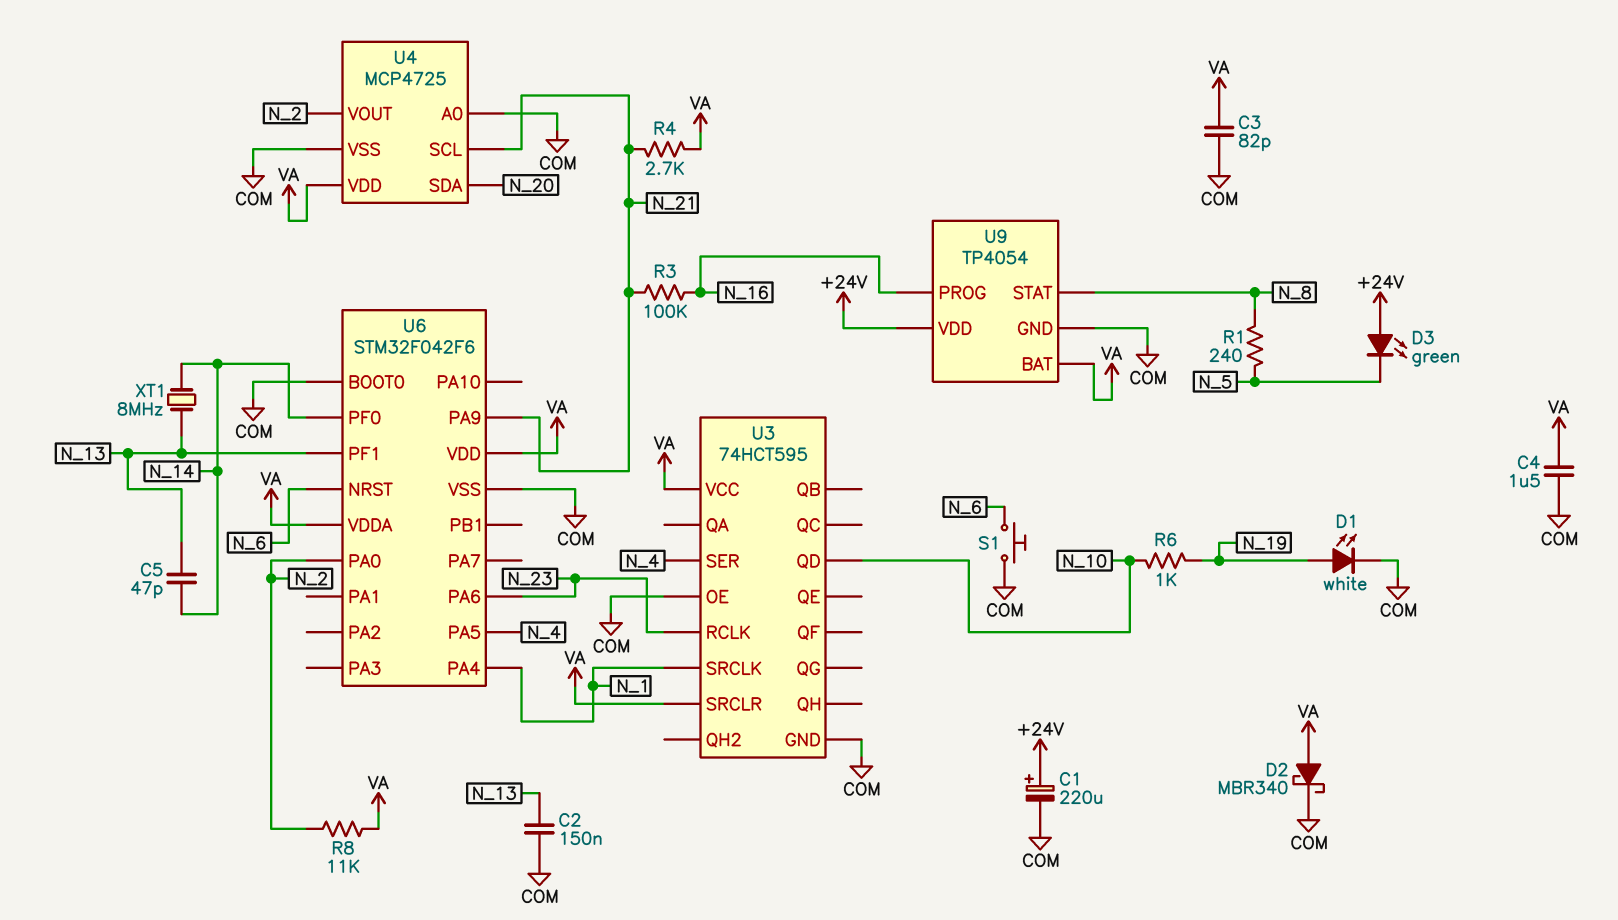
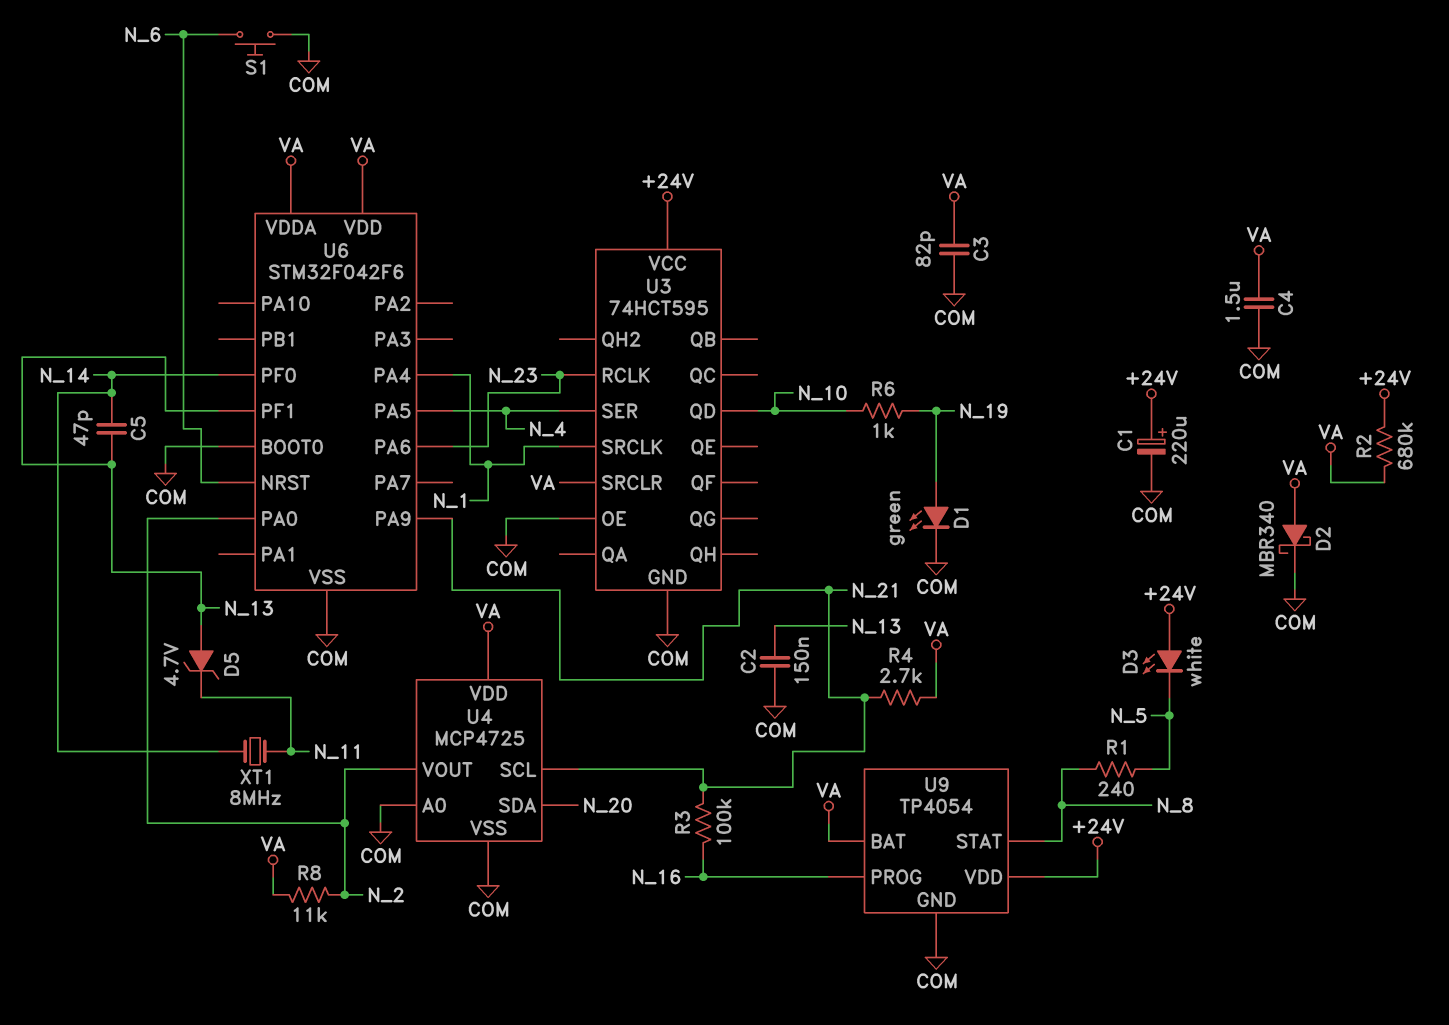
D1: LED white (A N_19, K COM) -> LED green (A N_19, K COM)
D3: LED green (A +24V, K N_5) -> LED white (A +24V, K N_5)
D5: none -> zener 4.7V (A N_13, K N_11)
R2: none -> 680k (+24V, VA)
U3 pin VCC: VA -> +24V
XT1: 8MHz (N_13, N_14) -> 8MHz (N_11, N_14)

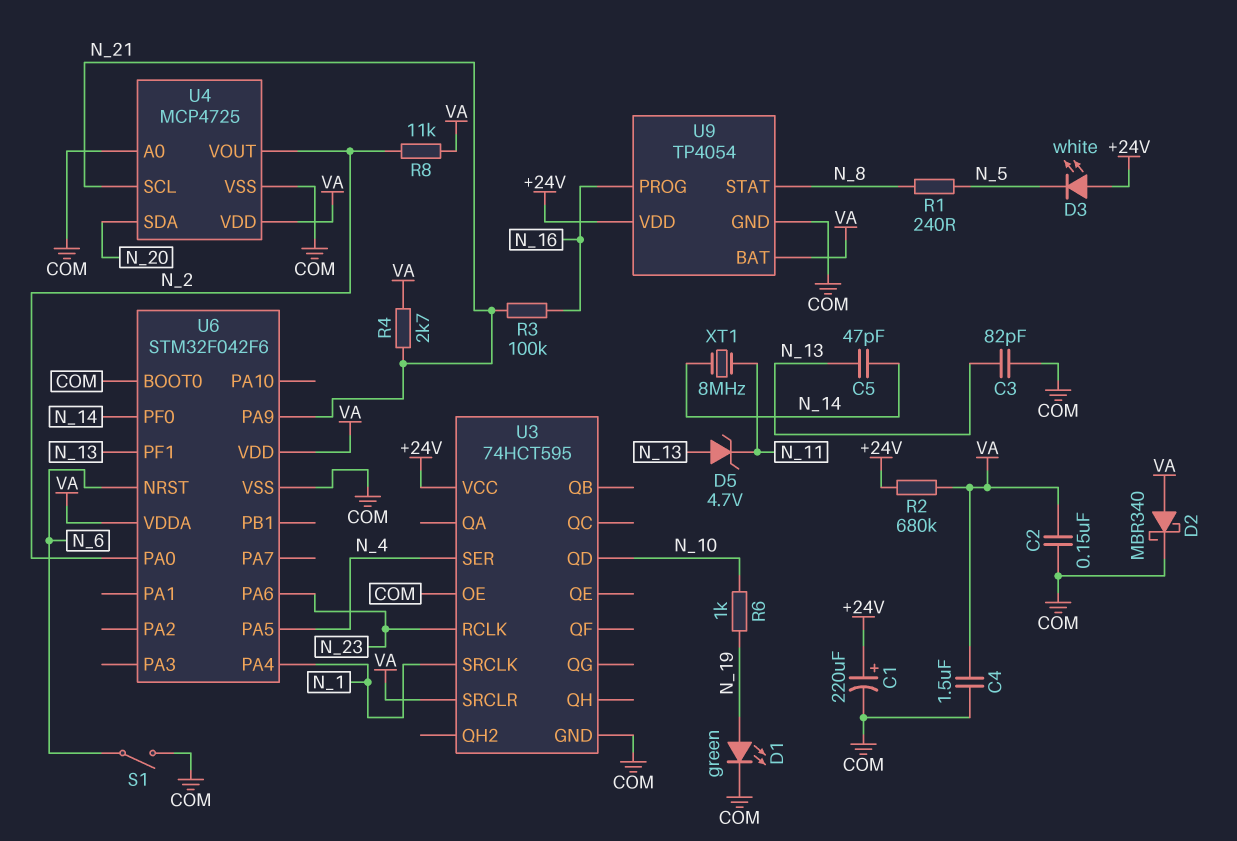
C2: 150nF (COM, N_13) -> 150nF (COM, VA)
C3: 82pF (COM, VA) -> 82pF (COM, N_13)
S1: button (COM, N_6) -> switch (COM, N_6)

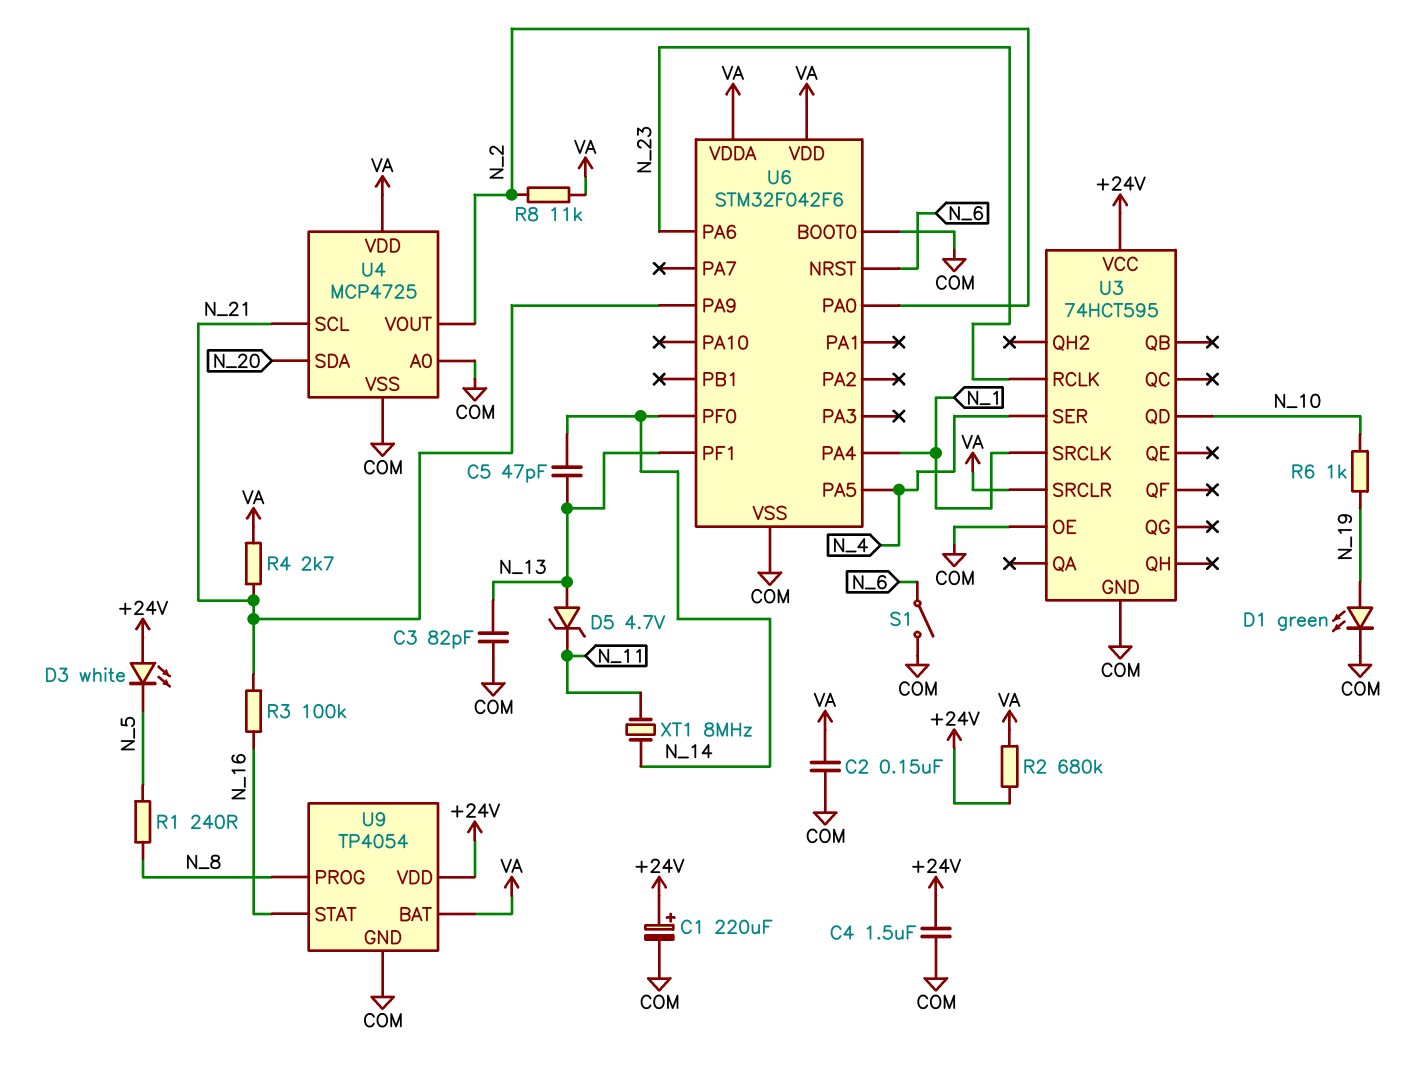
C4: 1.5uF (COM, VA) -> 1.5uF (+24V, COM)
D2: schottky MBR340 (A VA, K COM) -> none
U9 pin PROG: N_16 -> N_8
U9 pin STAT: N_8 -> N_16

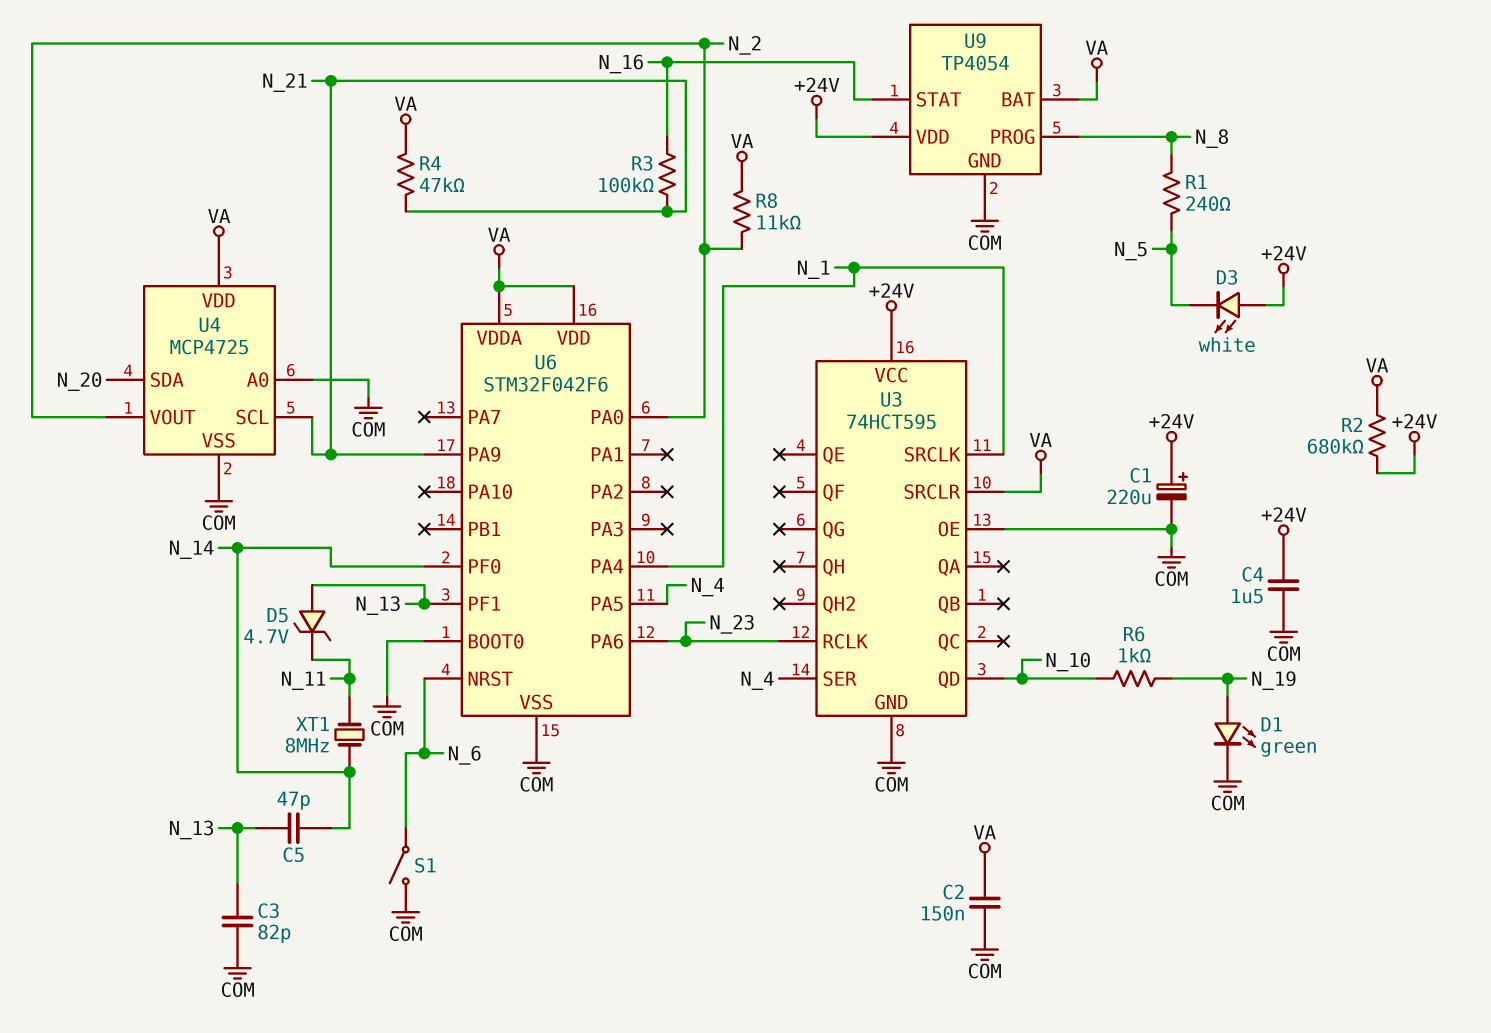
R4: 2.7k (N_21, VA) -> 47k (N_21, VA)

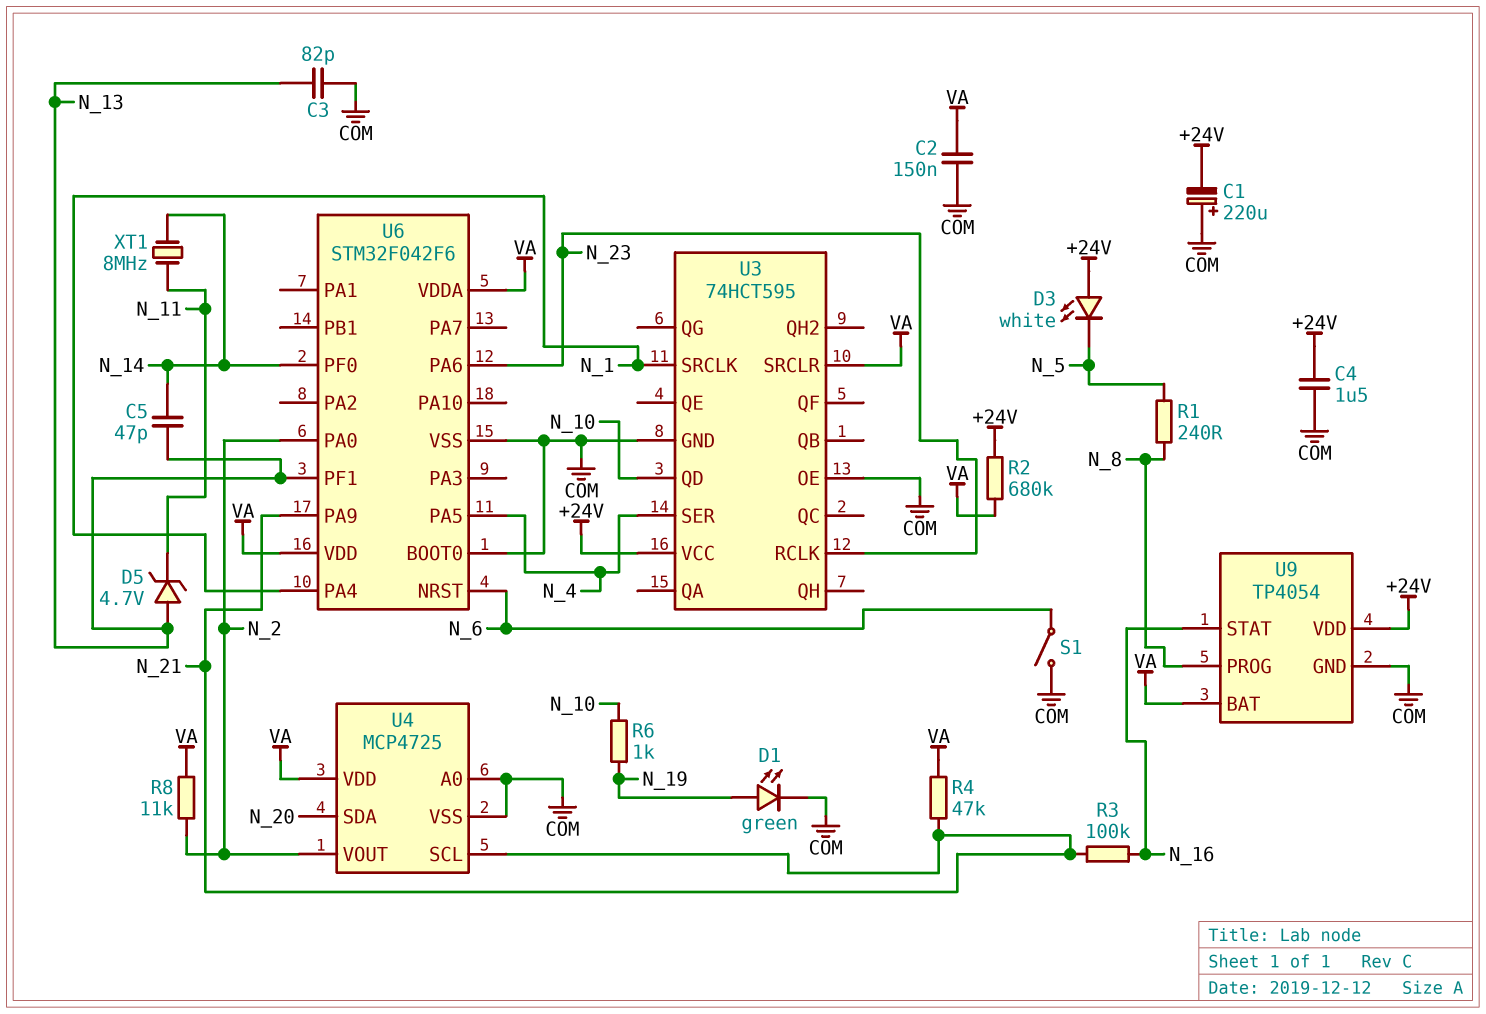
C1: 220uF (plus +24V, minus COM) -> 220uF (plus COM, minus +24V)

